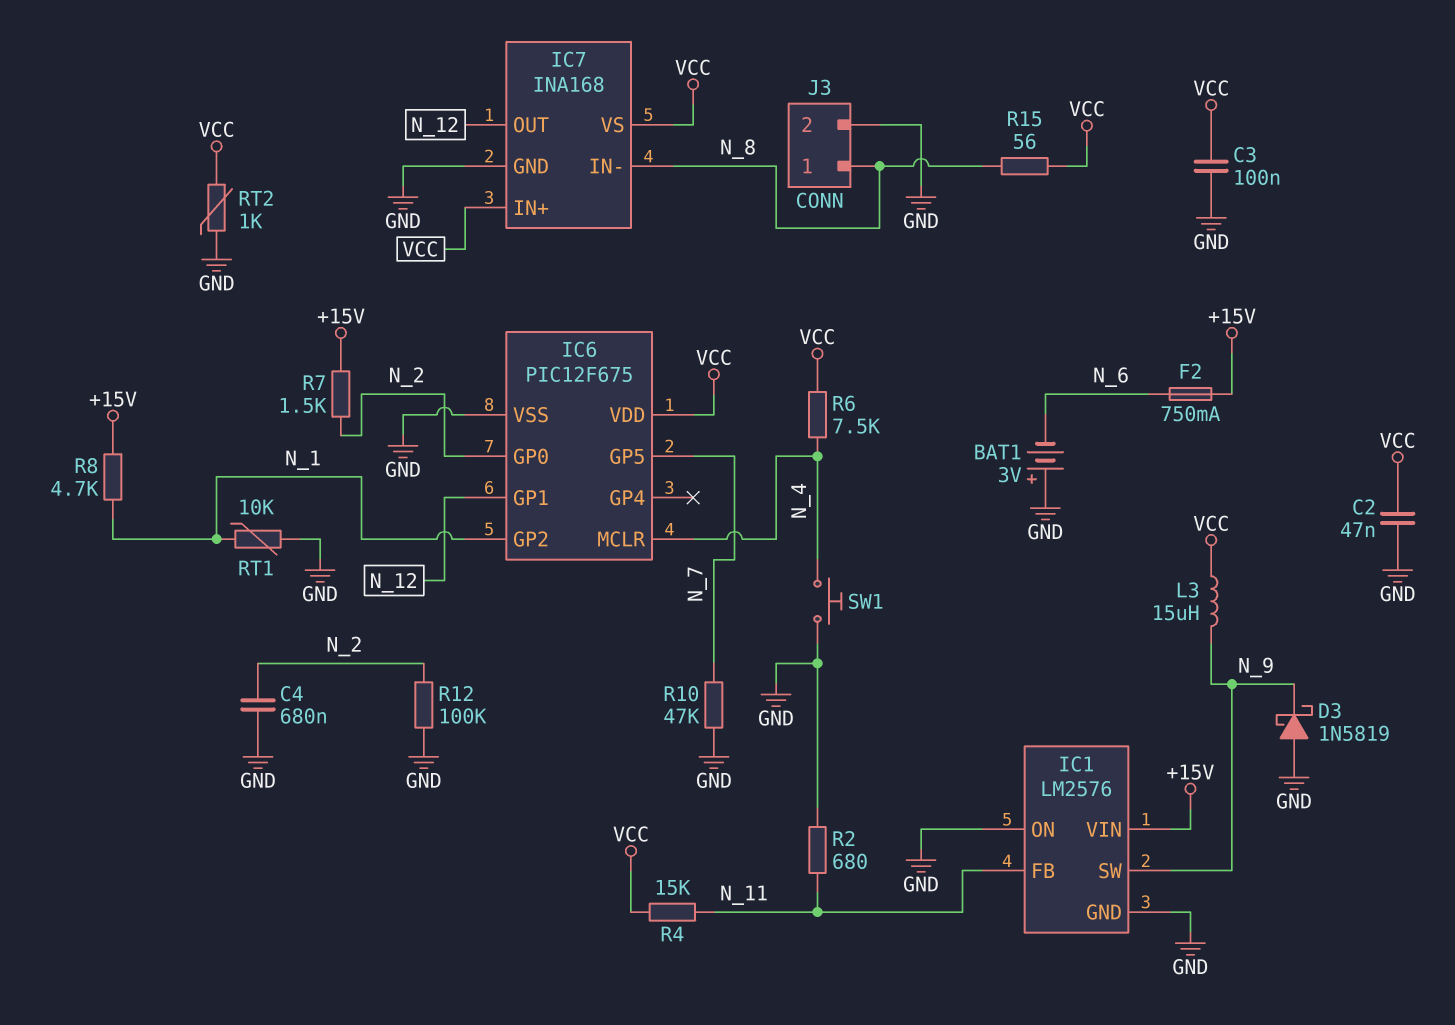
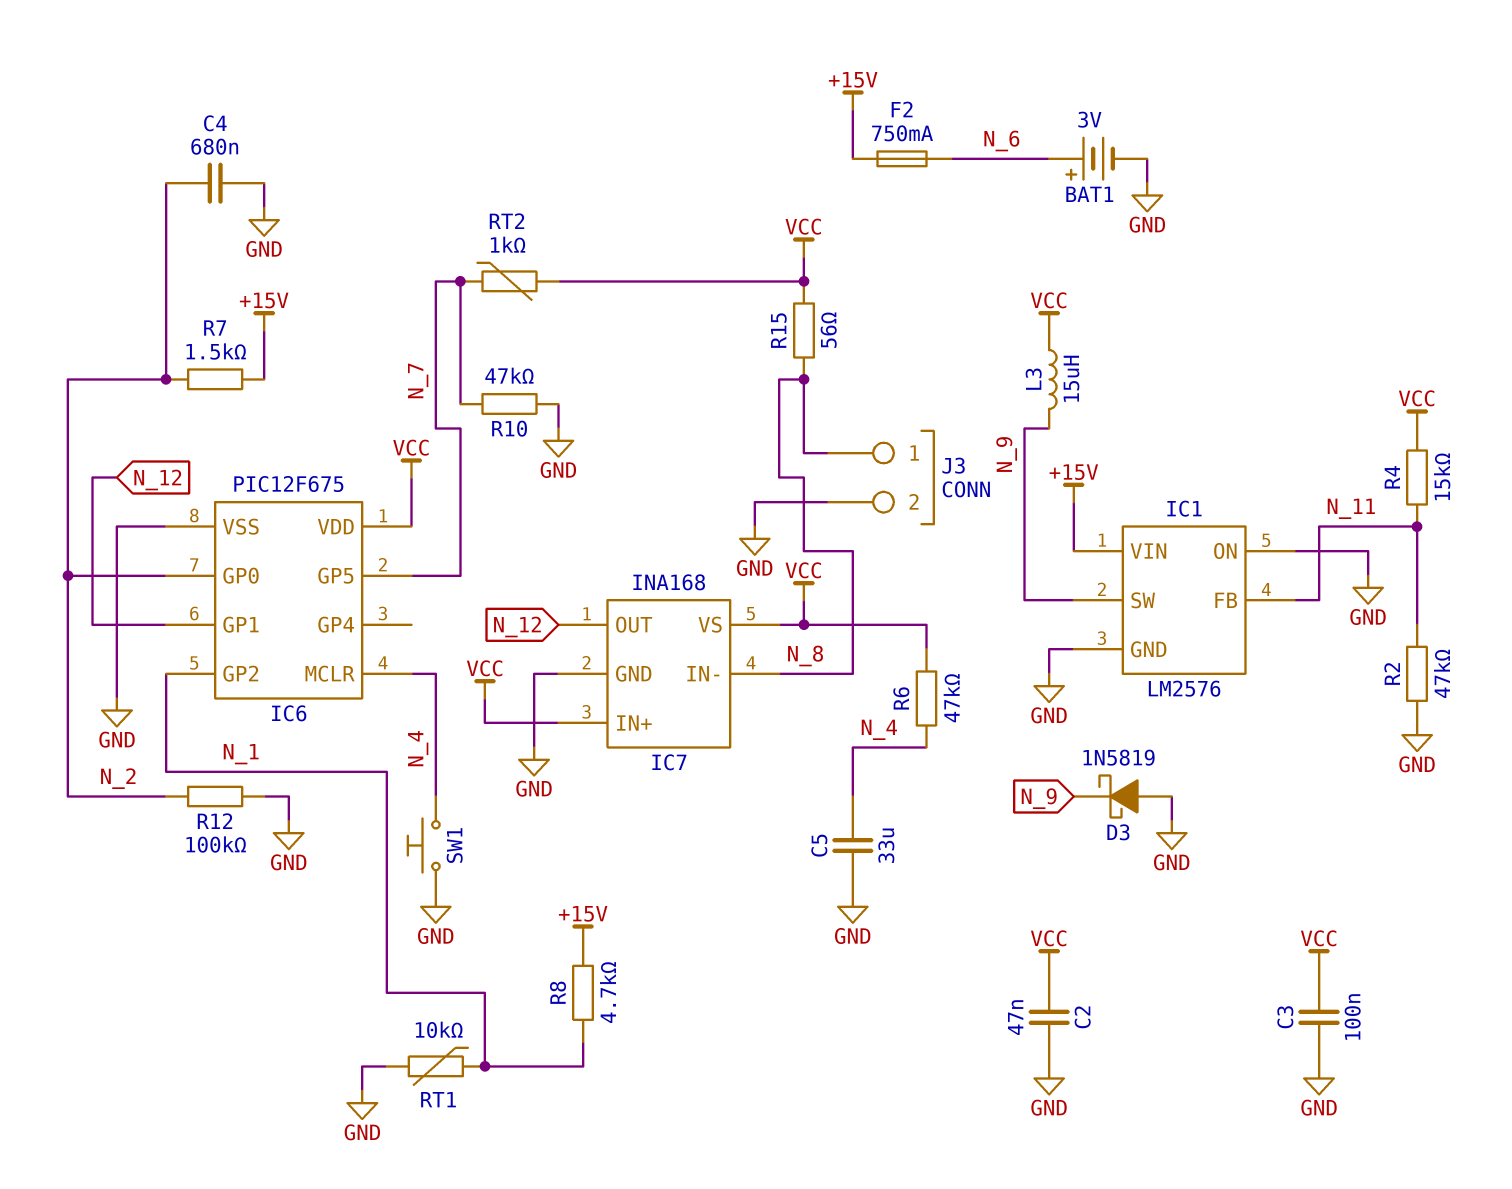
BAT1: 3V (plus GND, minus N_6) -> 3V (plus N_6, minus GND)
C5: none -> 33uF (GND, N_4)
R2: 680 (GND, N_11) -> 47k (GND, N_11)
R6: 7.5k (N_4, VCC) -> 47k (N_4, VCC)
RT2: 1k (GND, VCC) -> 1k (N_7, VCC)

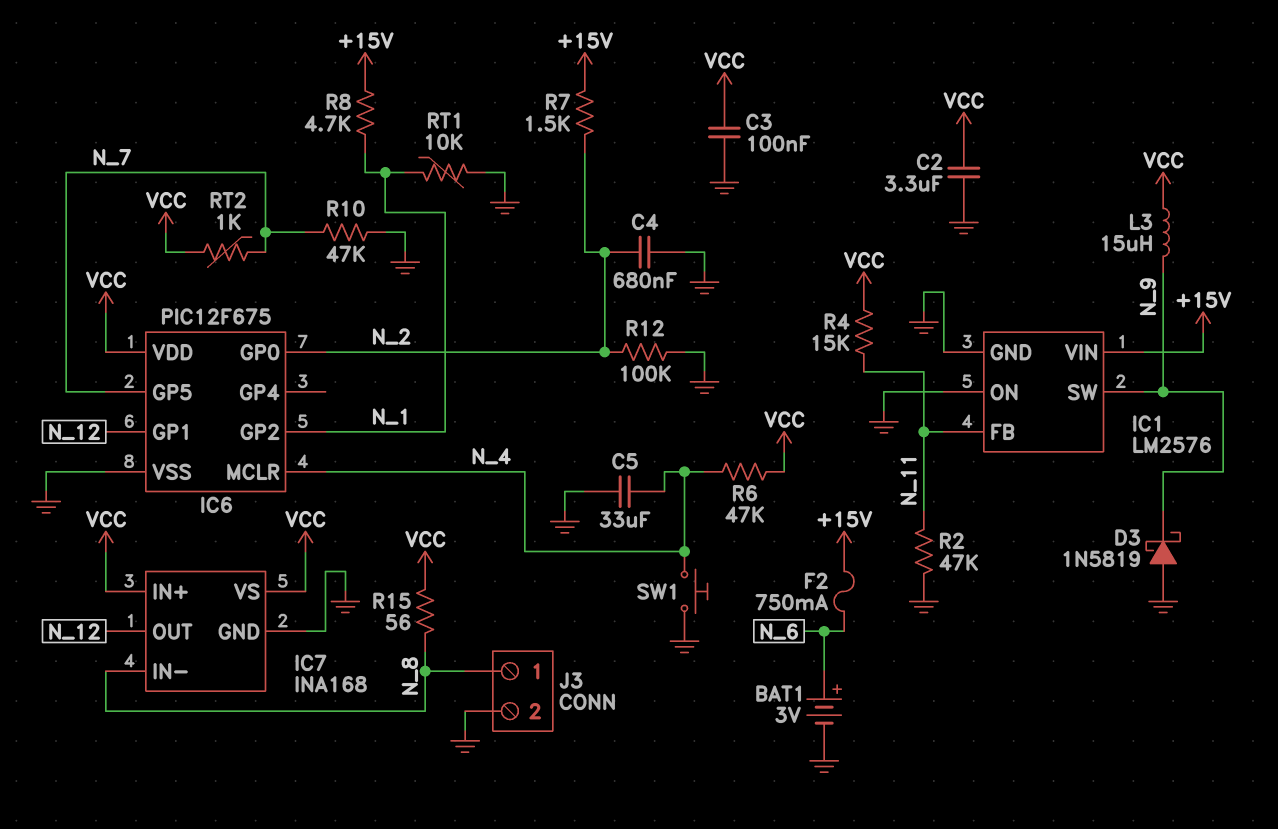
C2: 47nF (GND, VCC) -> 3.3uF (GND, VCC)

